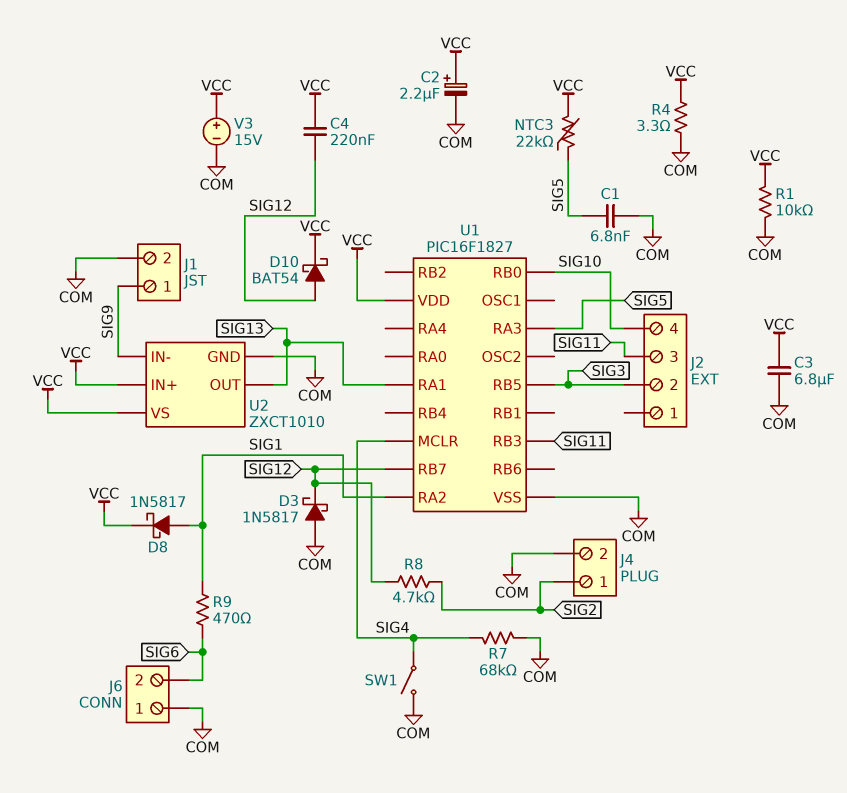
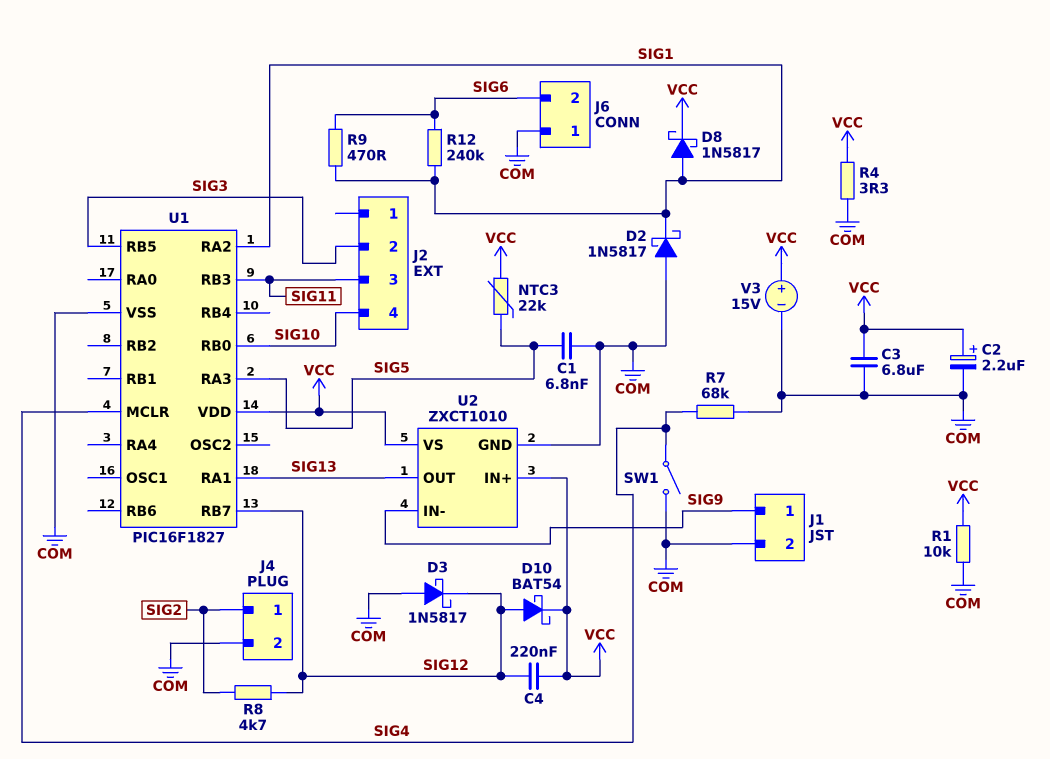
D2: none -> schottky 1N5817 (A COM, K SIG1)
R12: none -> 240k (SIG1, SIG6)

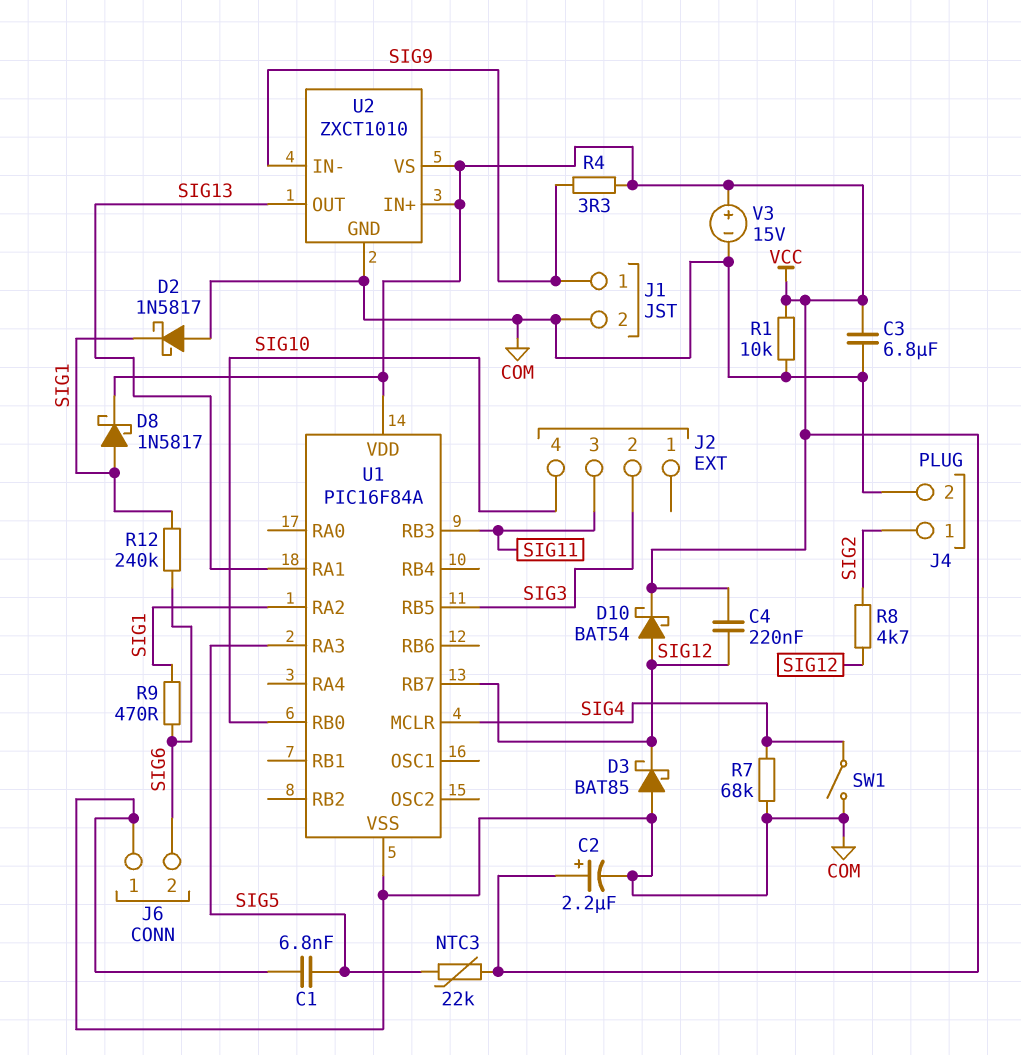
D3: schottky 1N5817 (A COM, K SIG12) -> schottky BAT85 (A COM, K SIG12)
R4: 3.3 (COM, VCC) -> 3.3 (SIG9, VCC)
U1: PIC16F1827 -> PIC16F84A

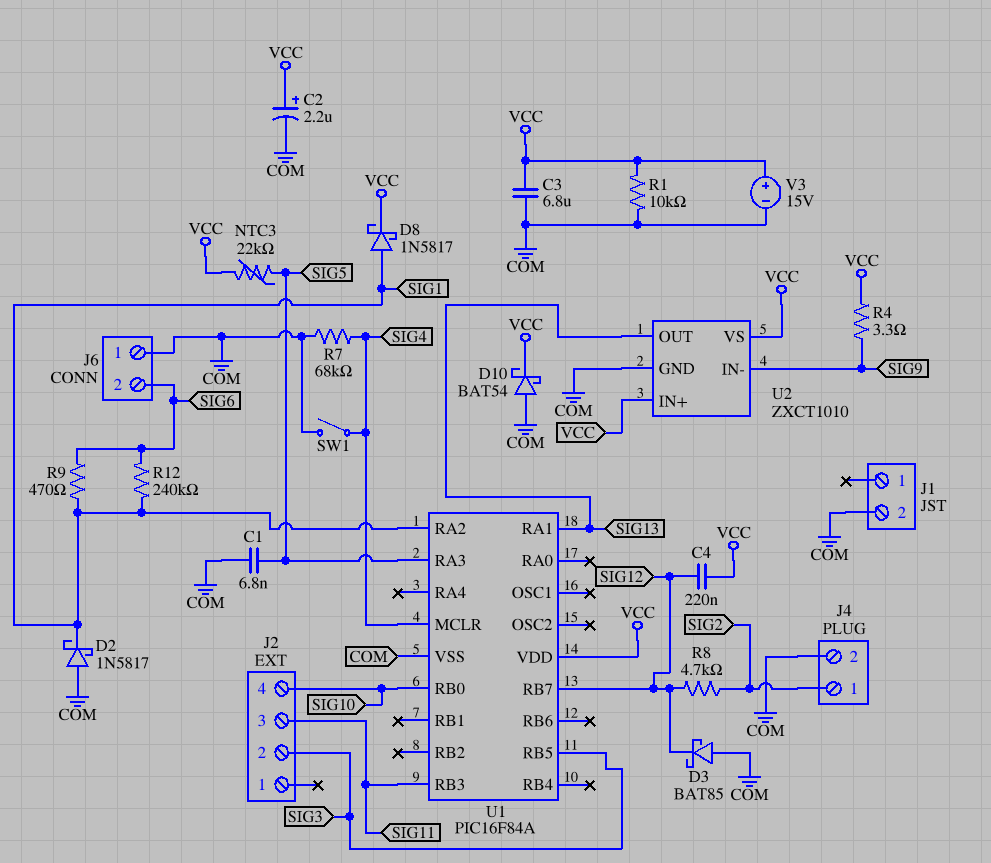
D10: schottky BAT54 (A SIG12, K VCC) -> schottky BAT54 (A COM, K VCC)
J1 pin 1: SIG9 -> none

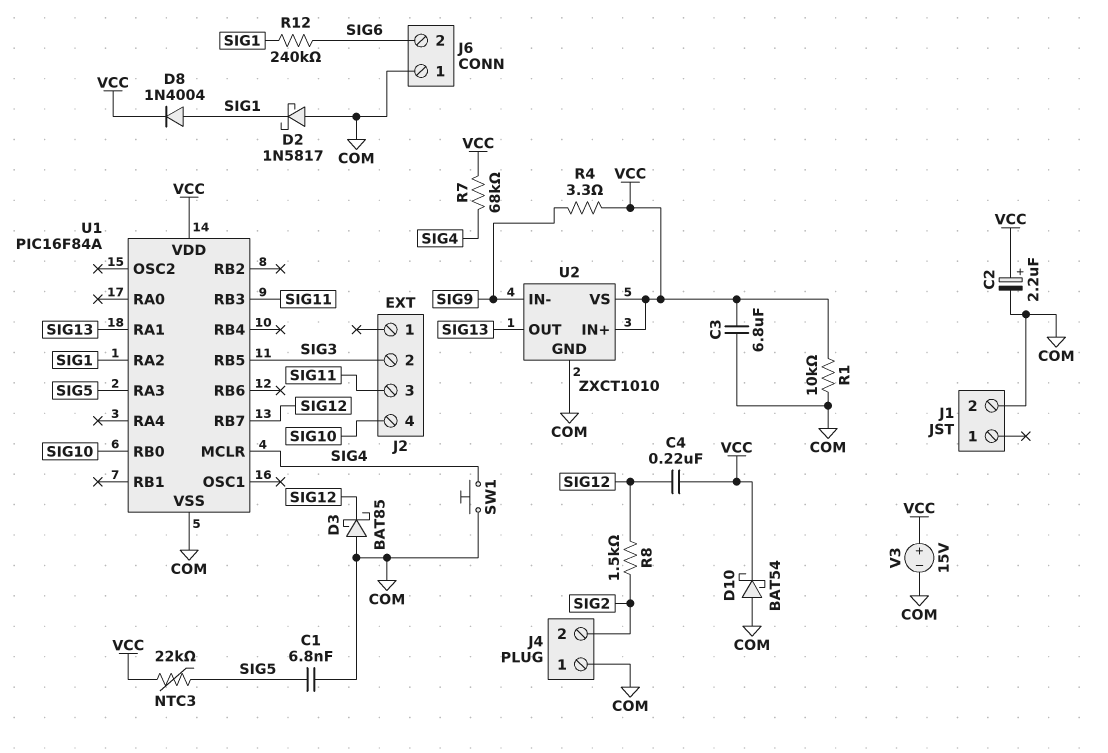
D8: schottky 1N5817 (A SIG1, K VCC) -> diode 1N4004 (A SIG1, K VCC)
J4 pin 1: SIG2 -> COM
J4 pin 2: COM -> SIG2
R7: 68k (COM, SIG4) -> 68k (SIG4, VCC)
R8: 4.7k (SIG2, SIG12) -> 1.5k (SIG2, SIG12)
R9: 470 (SIG1, SIG6) -> none
SW1: switch (COM, SIG4) -> button (COM, SIG4)

